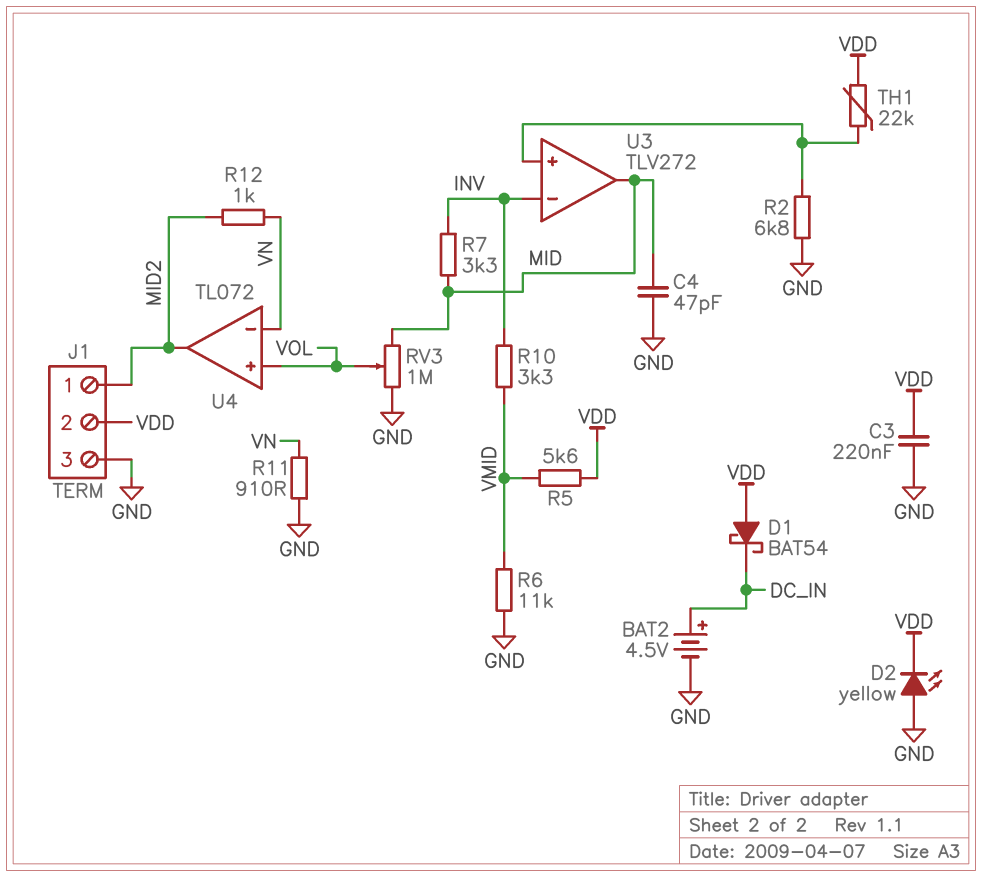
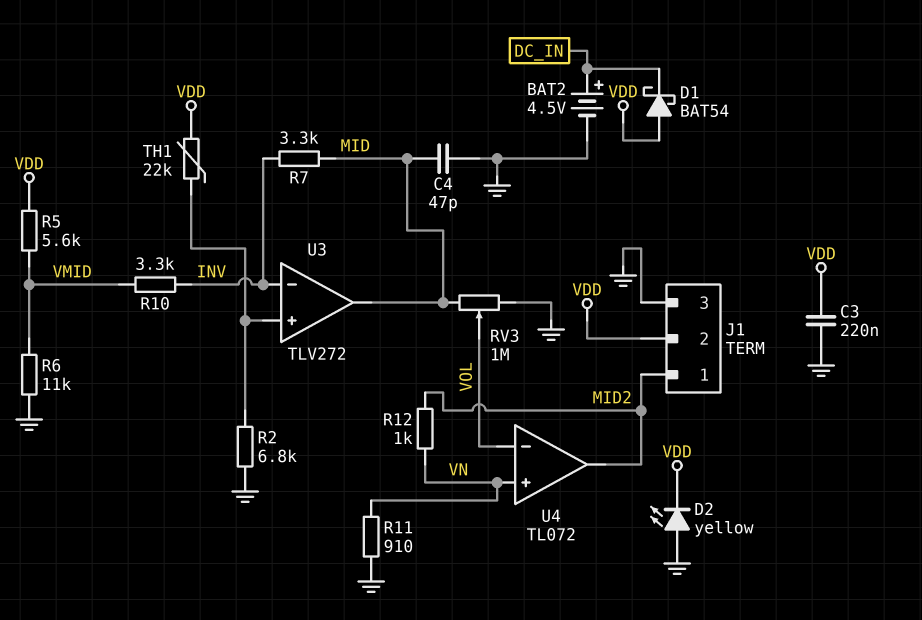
U4 pin in+: VOL -> VN
U4 pin in-: VN -> VOL

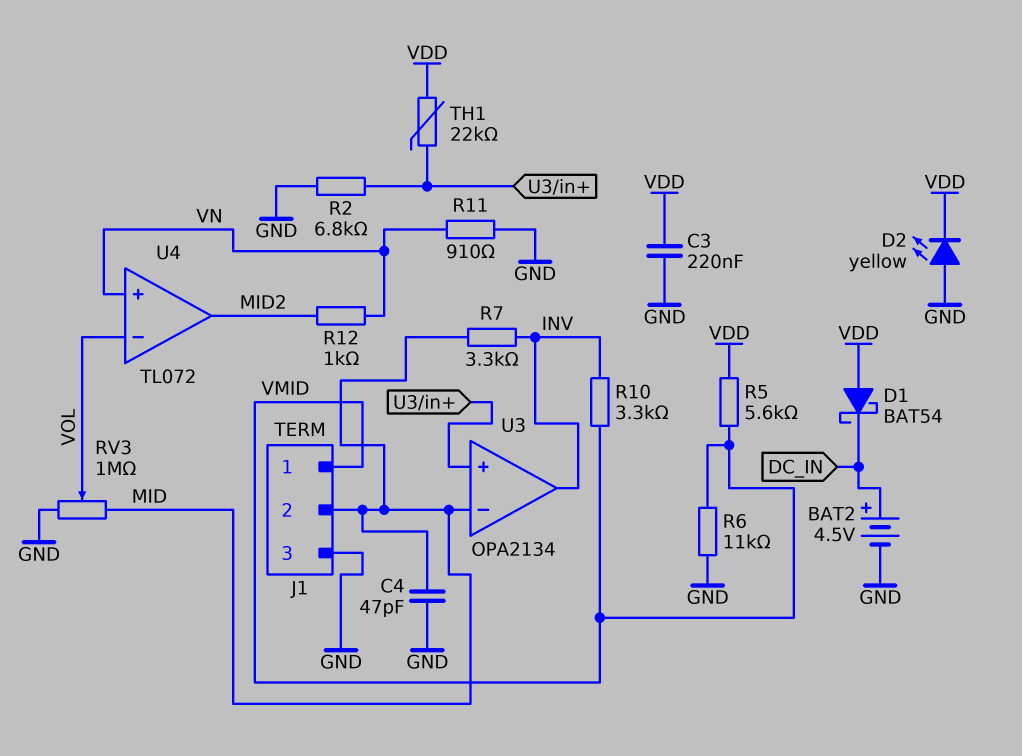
J1 pin 1: MID2 -> VMID
J1 pin 2: VDD -> MID
U3: TLV272 -> OPA2134
U3 pin in-: INV -> MID
U3 pin out: MID -> INV

